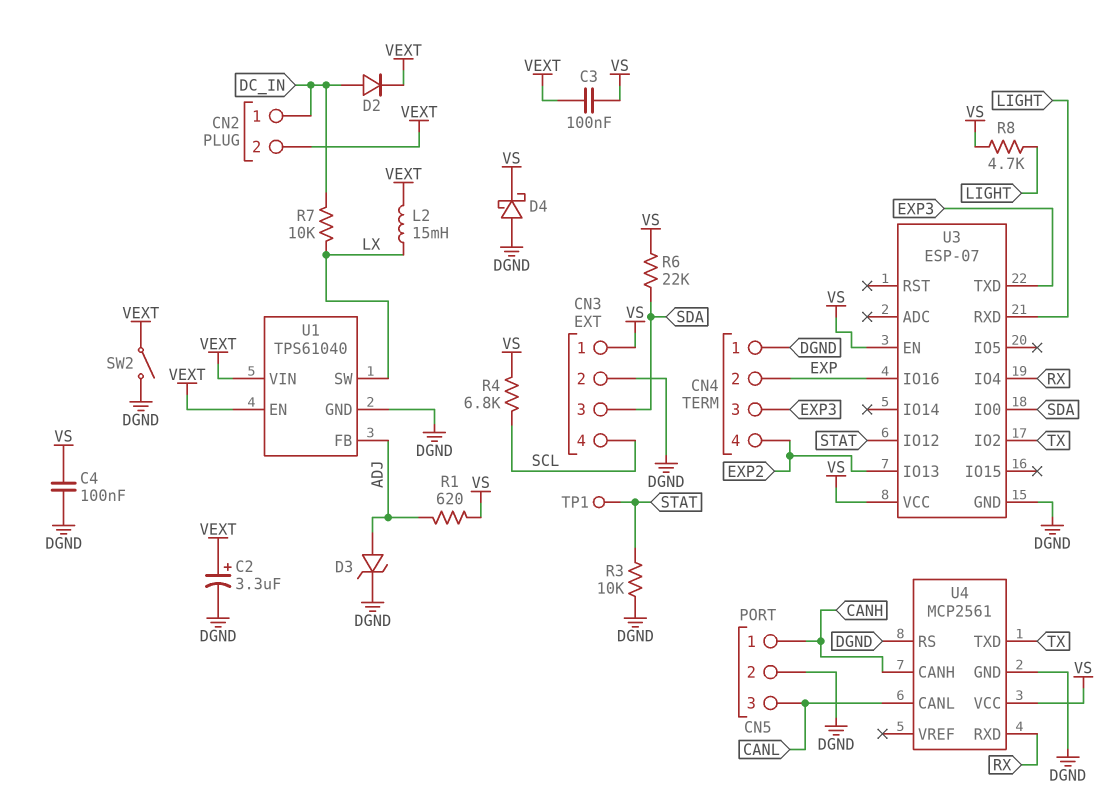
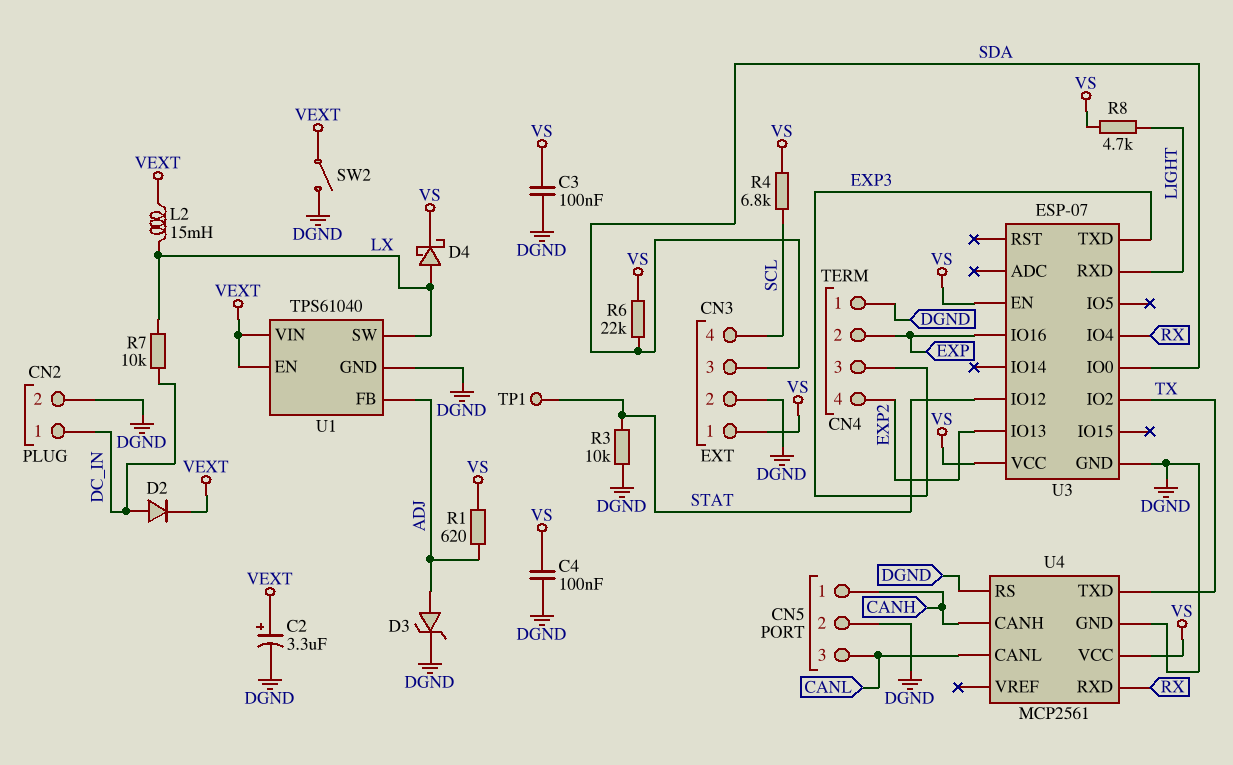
C3: 100nF (VEXT, VS) -> 100nF (DGND, VS)
CN2 pin 2: VEXT -> DGND
D4: schottky (A DGND, K VS) -> schottky (A LX, K VS)

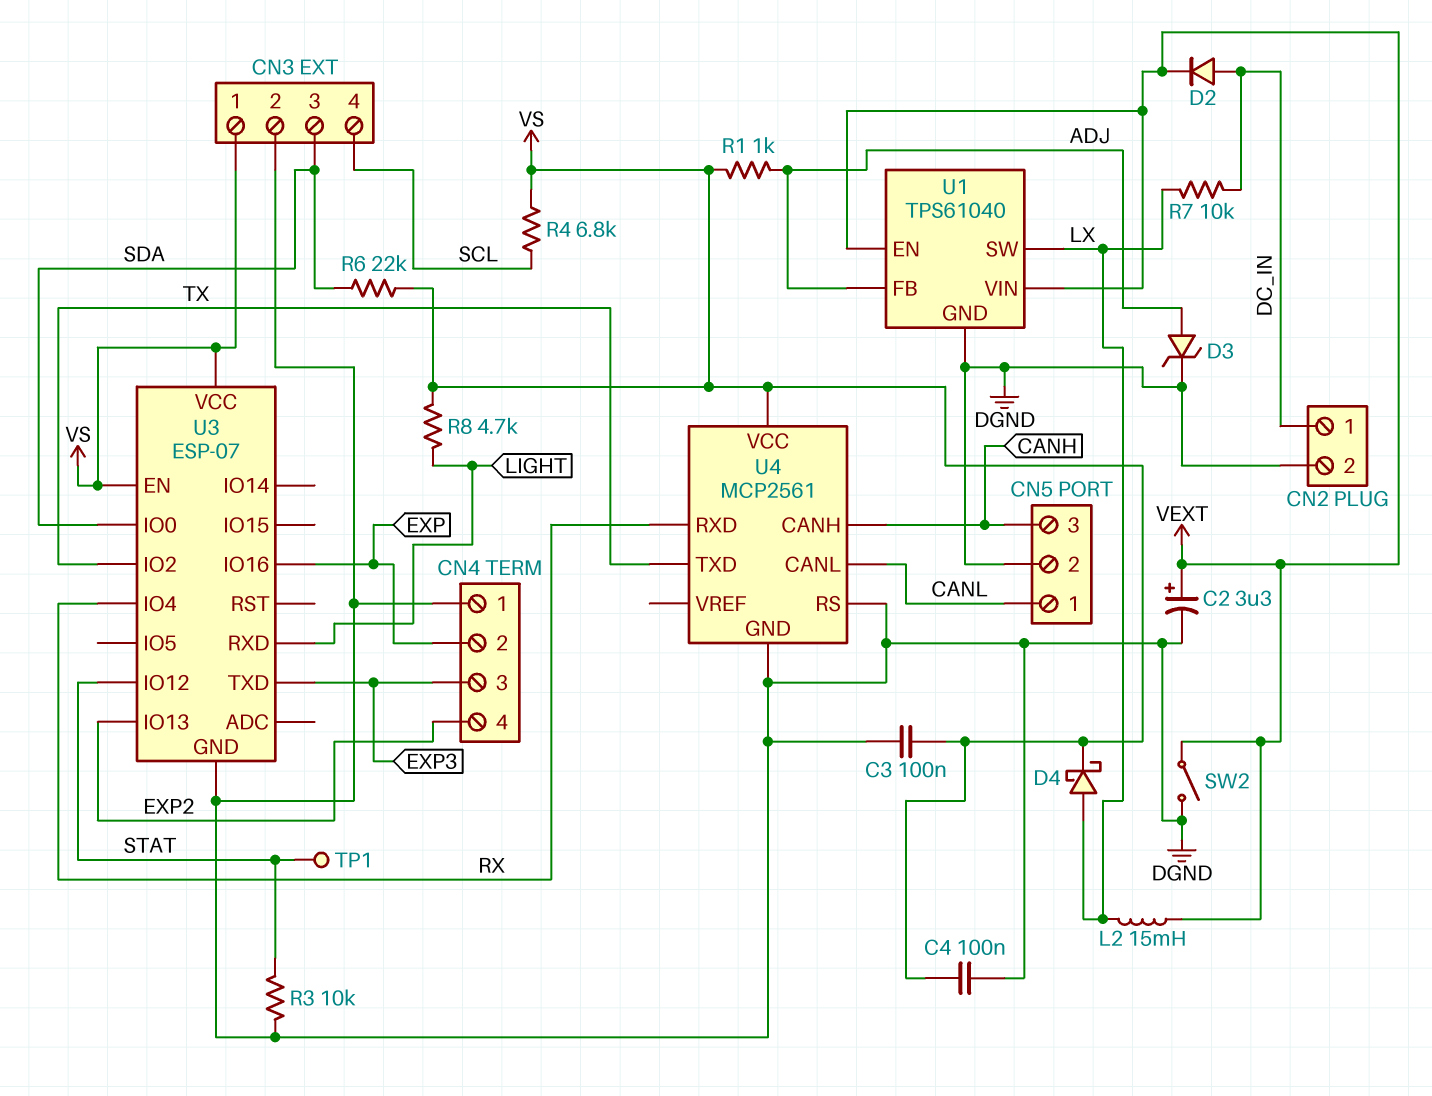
CN5 pin 1: CANH -> CANL
CN5 pin 3: CANL -> CANH
R1: 620 (ADJ, VS) -> 1k (ADJ, VS)

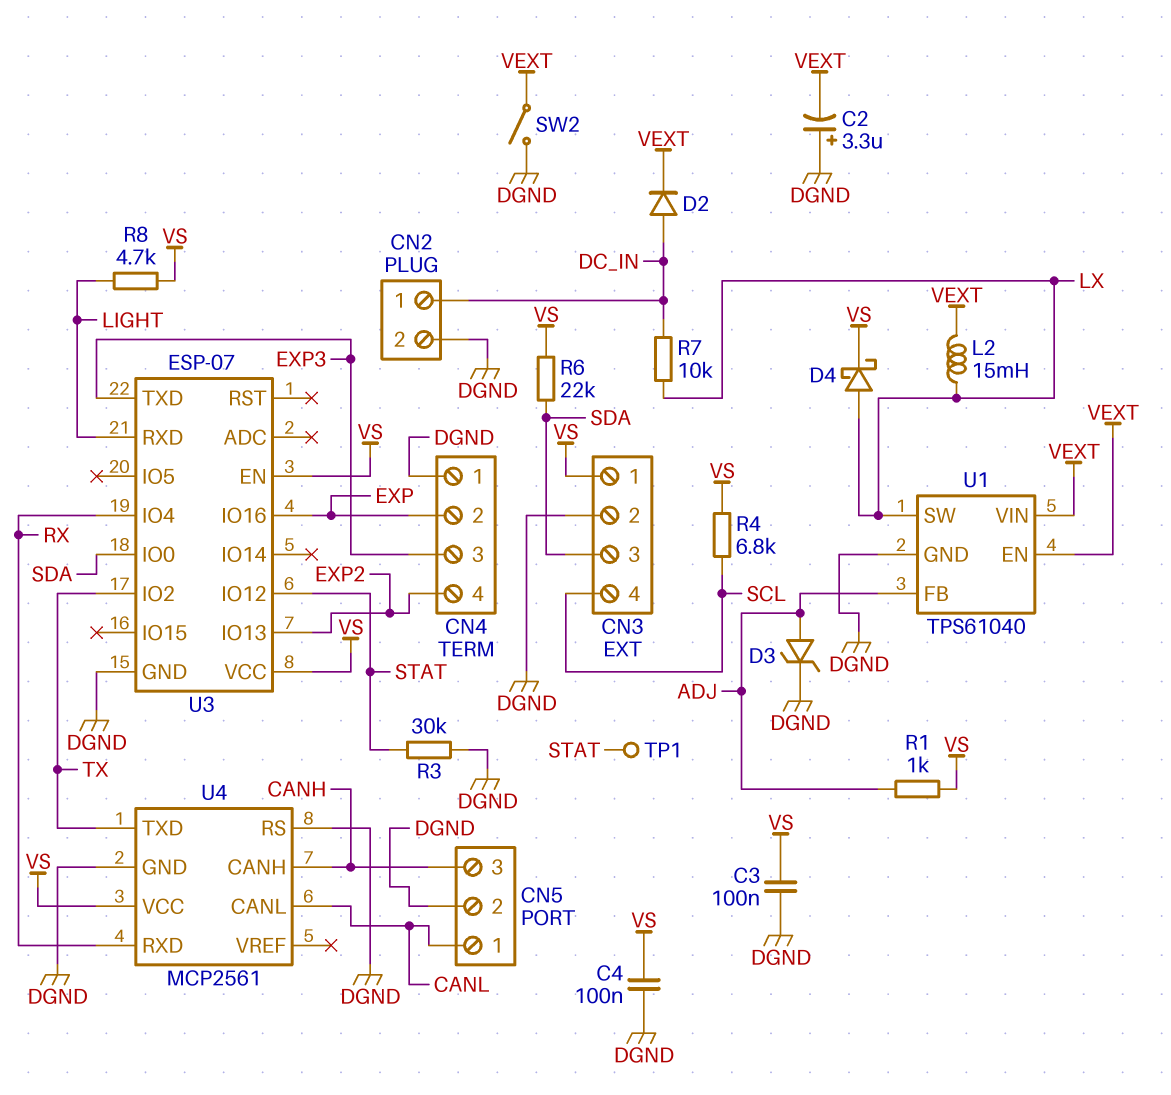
C2: 3.3uF (plus VEXT, minus DGND) -> 3.3uF (plus DGND, minus VEXT)
R3: 10k (DGND, STAT) -> 30k (DGND, STAT)

